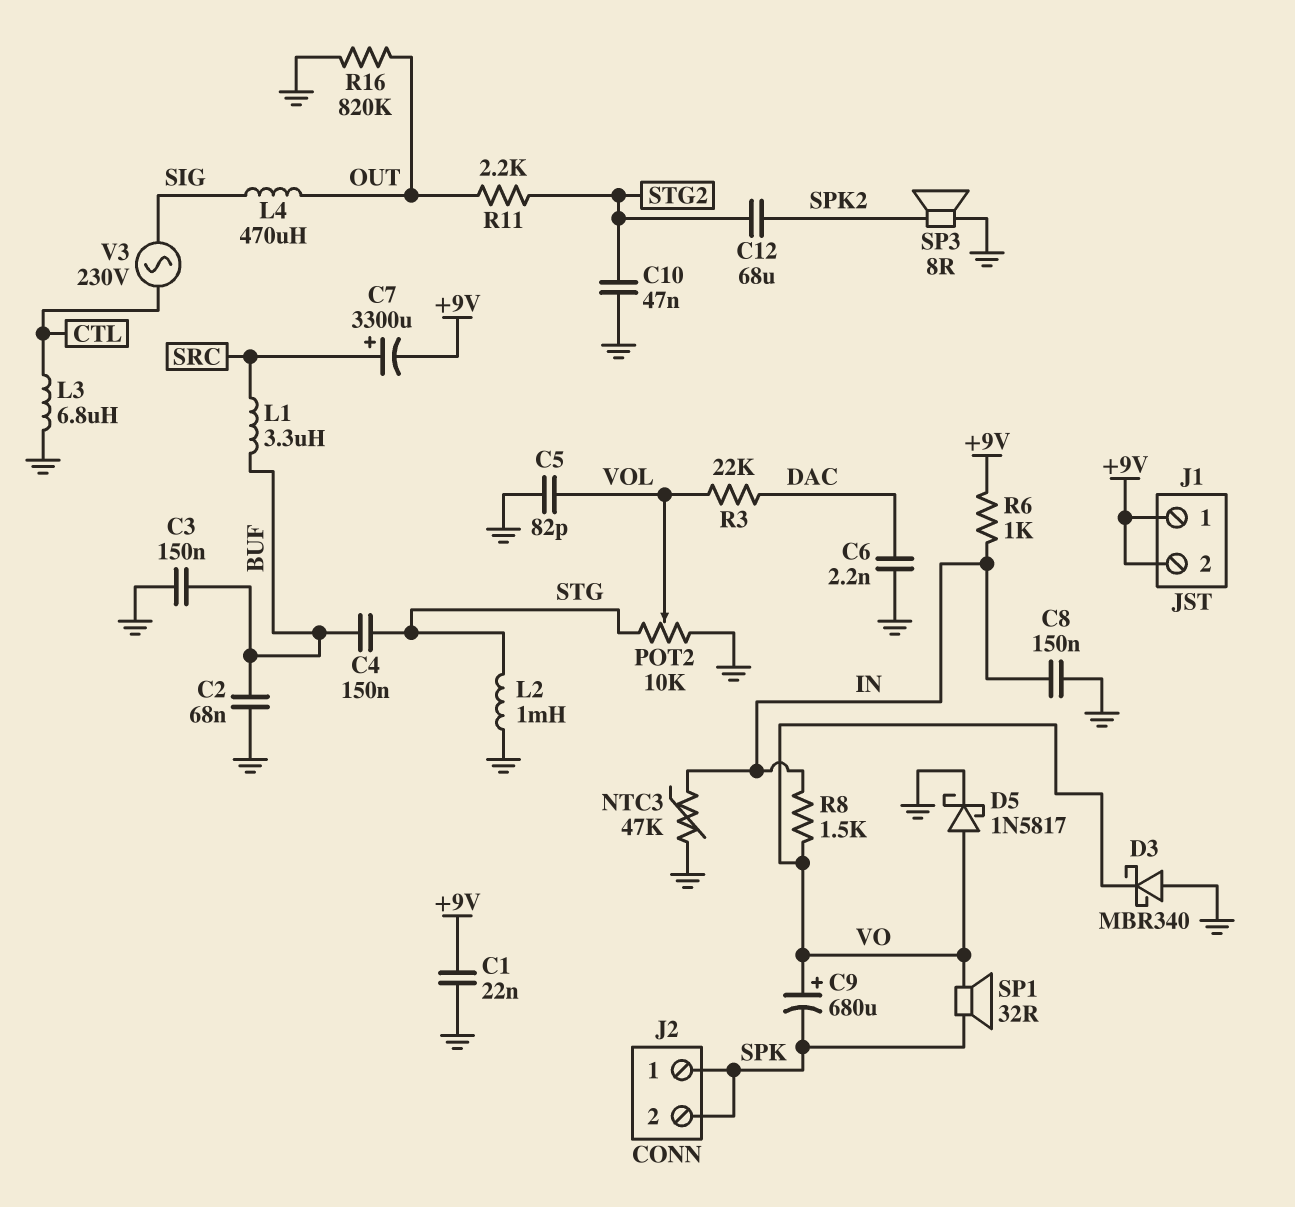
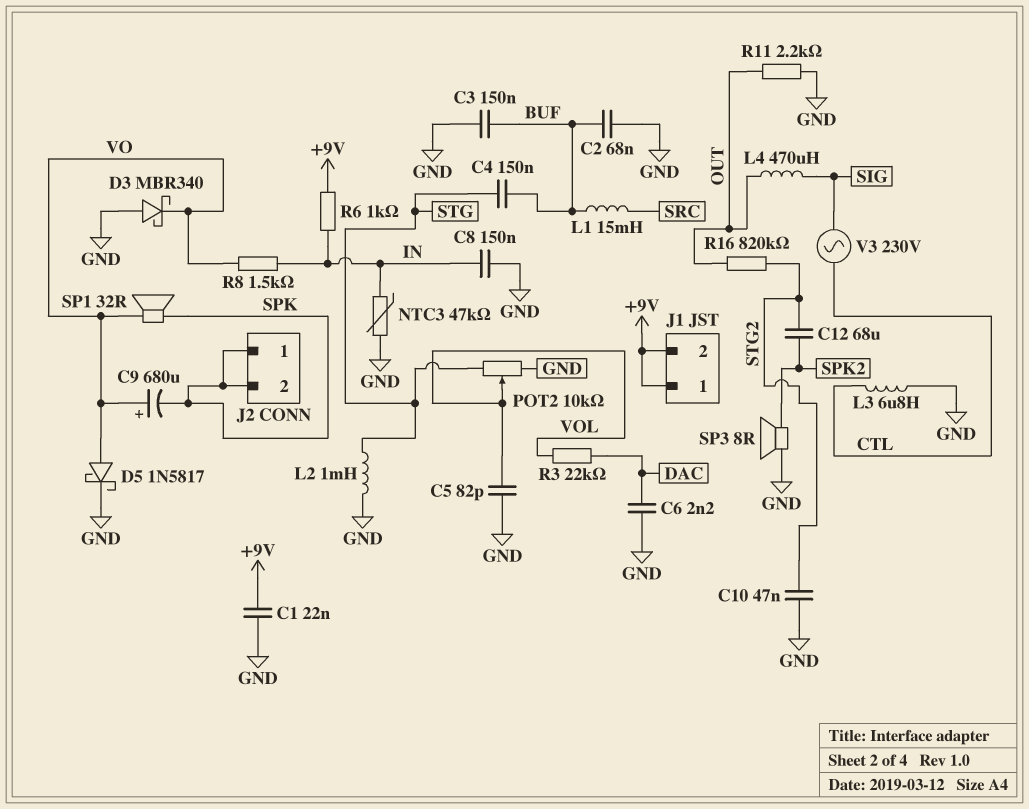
C7: 3300uF (plus SRC, minus +9V) -> none
L1: 3.3uH (BUF, SRC) -> 15mH (BUF, SRC)
R11: 2.2k (OUT, STG2) -> 2.2k (GND, OUT)
R16: 820k (GND, OUT) -> 820k (OUT, STG2)

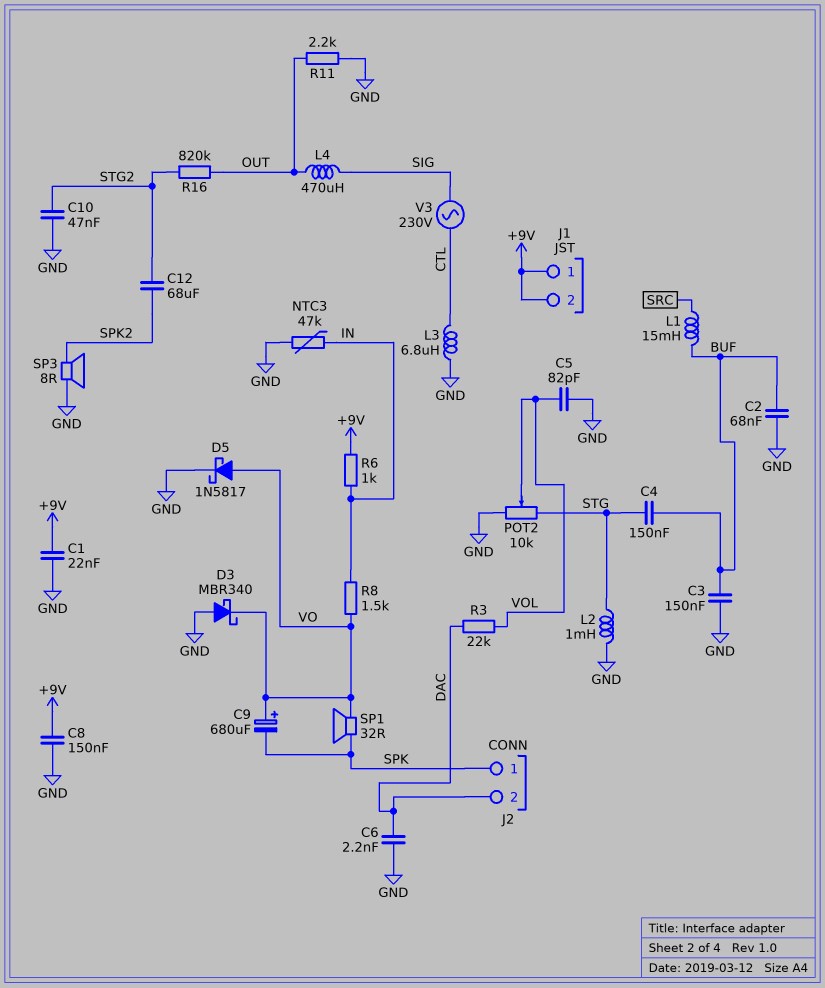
C8: 150nF (GND, IN) -> 150nF (+9V, GND)
J2 pin 2: SPK -> DAC

